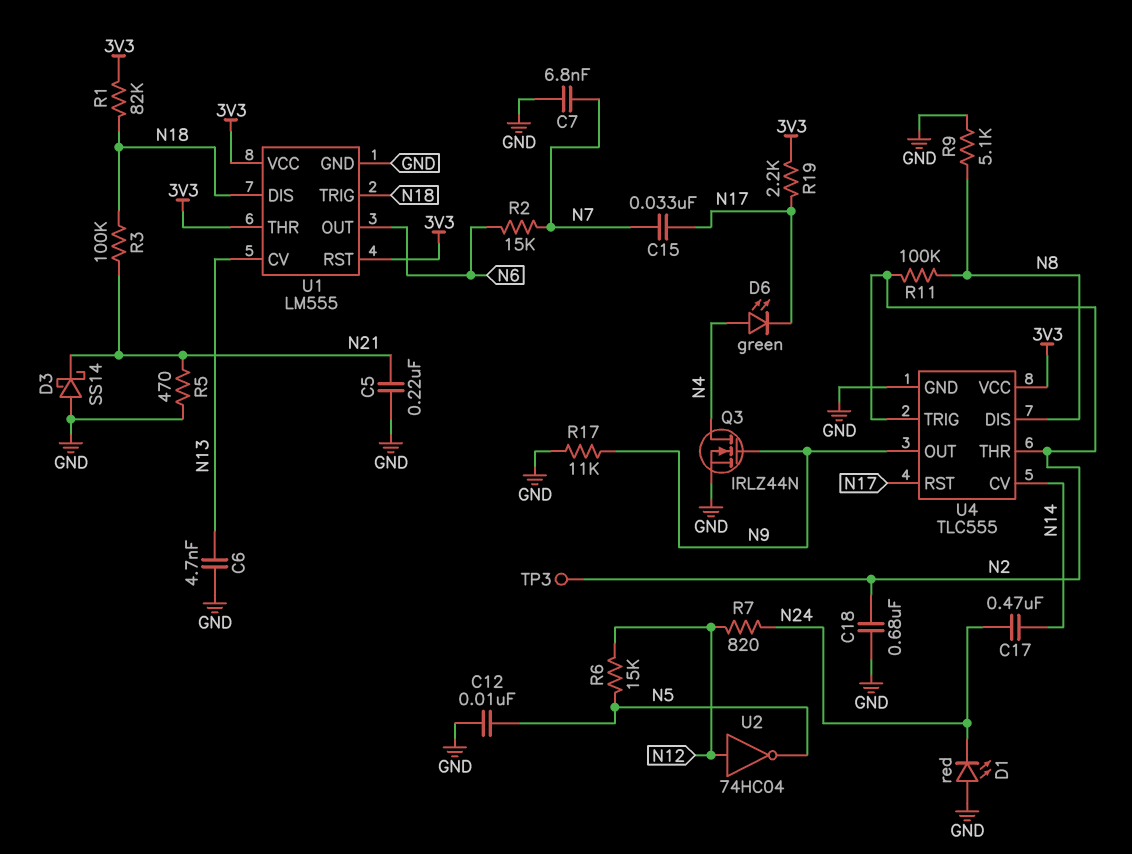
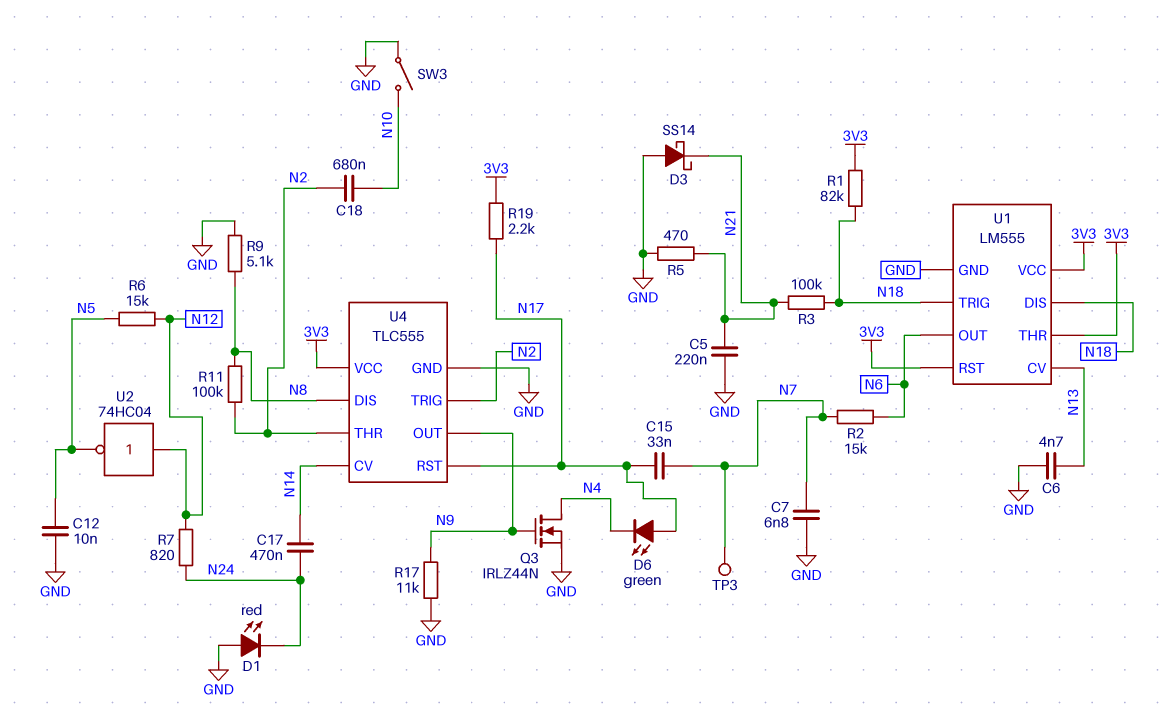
C18: 680nF (GND, N2) -> 680nF (N2, N10)
D6: LED green (A N4, K N17) -> LED green (A N17, K N4)
SW3: none -> switch (GND, N10)
TP3: test point (N2) -> test point (N7)

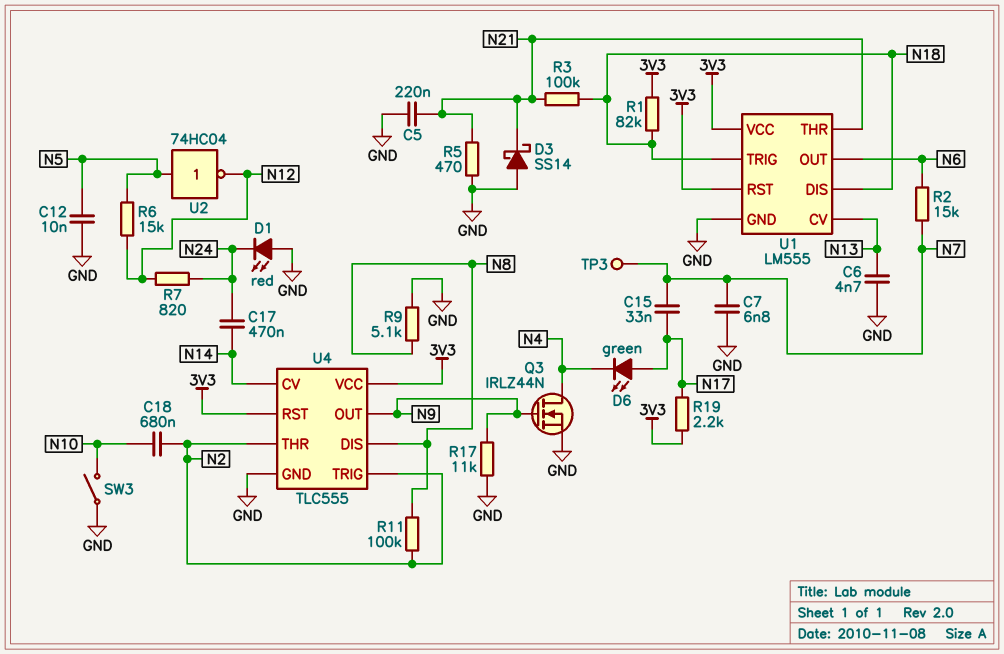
U1 pin THR: 3V3 -> N21
U2: NOT 74HC04 (in N12, out N5) -> NOT 74HC04 (in N5, out N12)
U4 pin RST: N17 -> 3V3

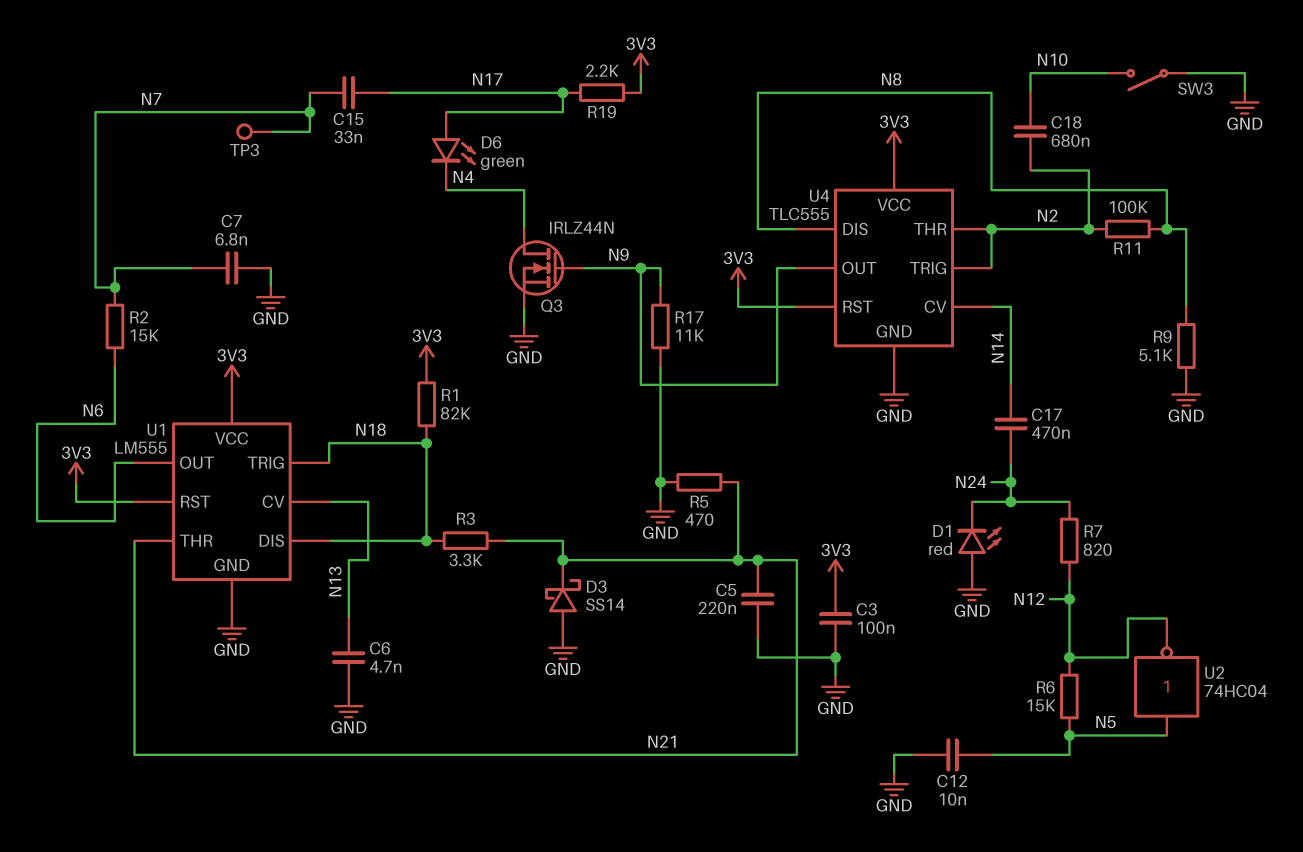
C3: none -> 100nF (3V3, GND)
R3: 100k (N18, N21) -> 3.3k (N18, N21)

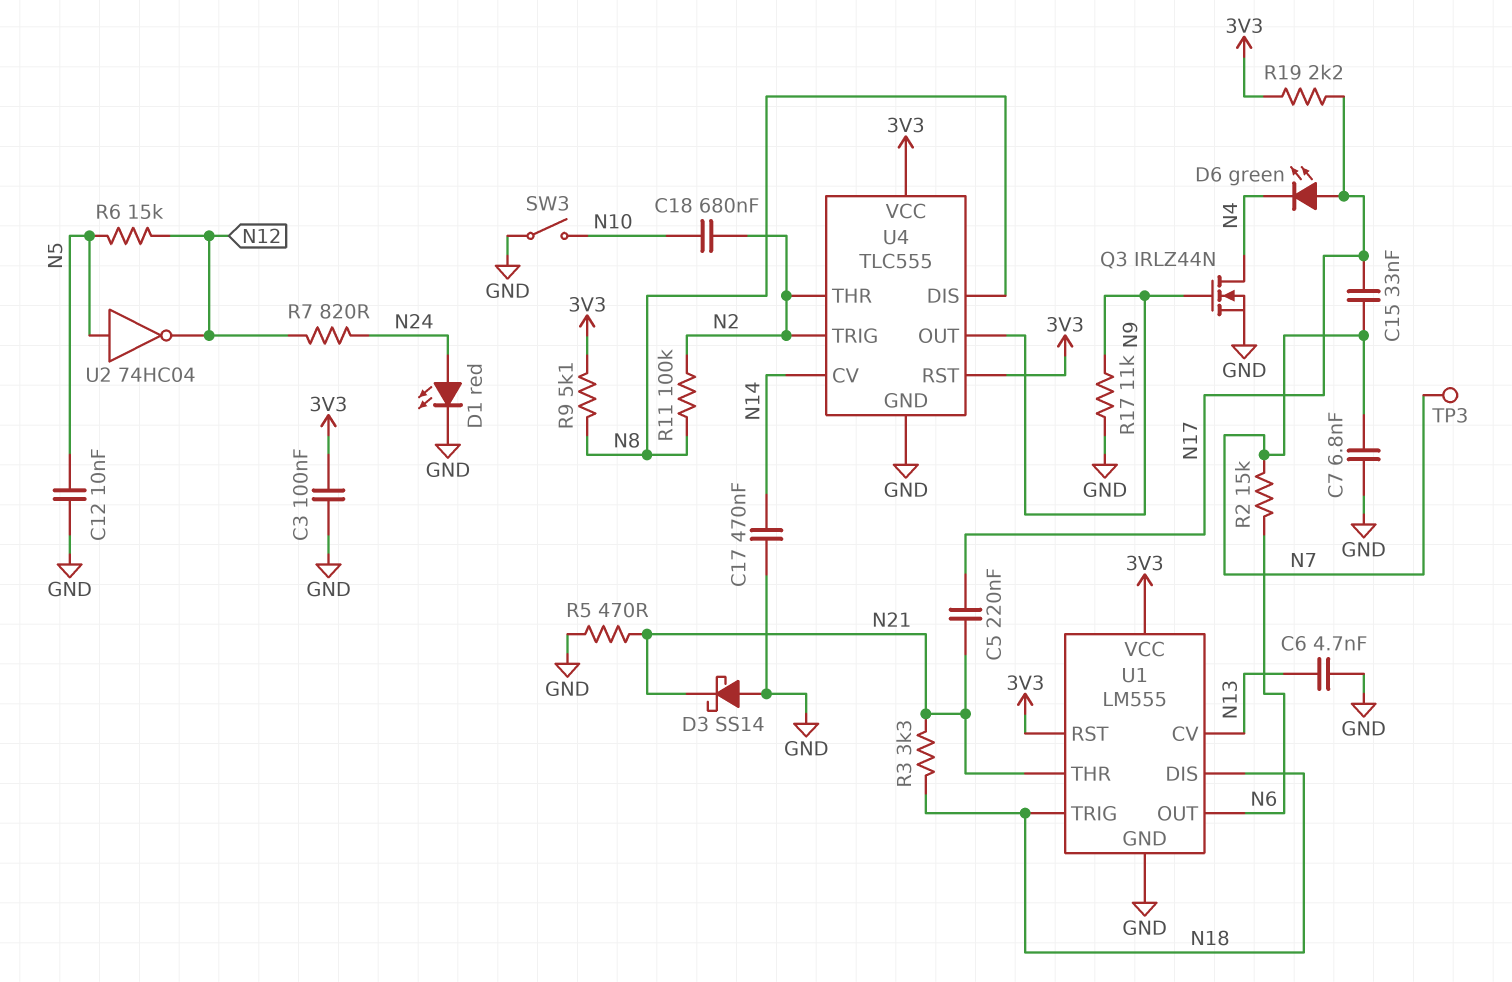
C5: 220nF (GND, N21) -> 220nF (N17, N21)
C17: 470nF (N14, N24) -> 470nF (GND, N14)
D1: LED red (A GND, K N24) -> LED red (A N24, K GND)
R1: 82k (3V3, N18) -> none
R9: 5.1k (GND, N8) -> 5.1k (3V3, N8)

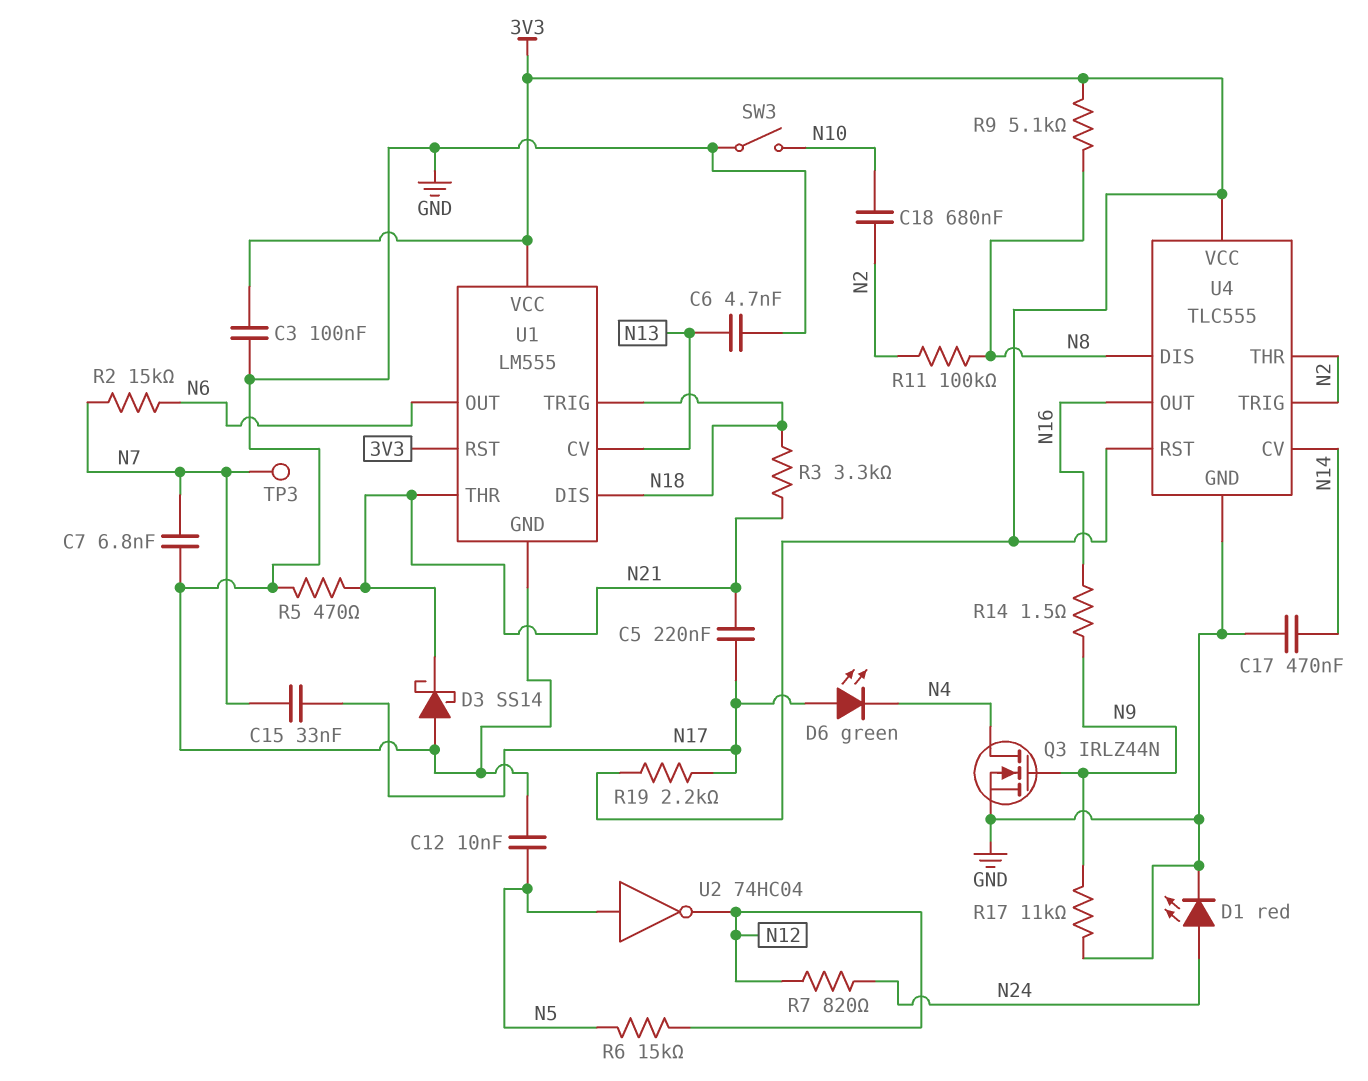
R14: none -> 1.5 (N9, N16)
U4 pin OUT: N9 -> N16

